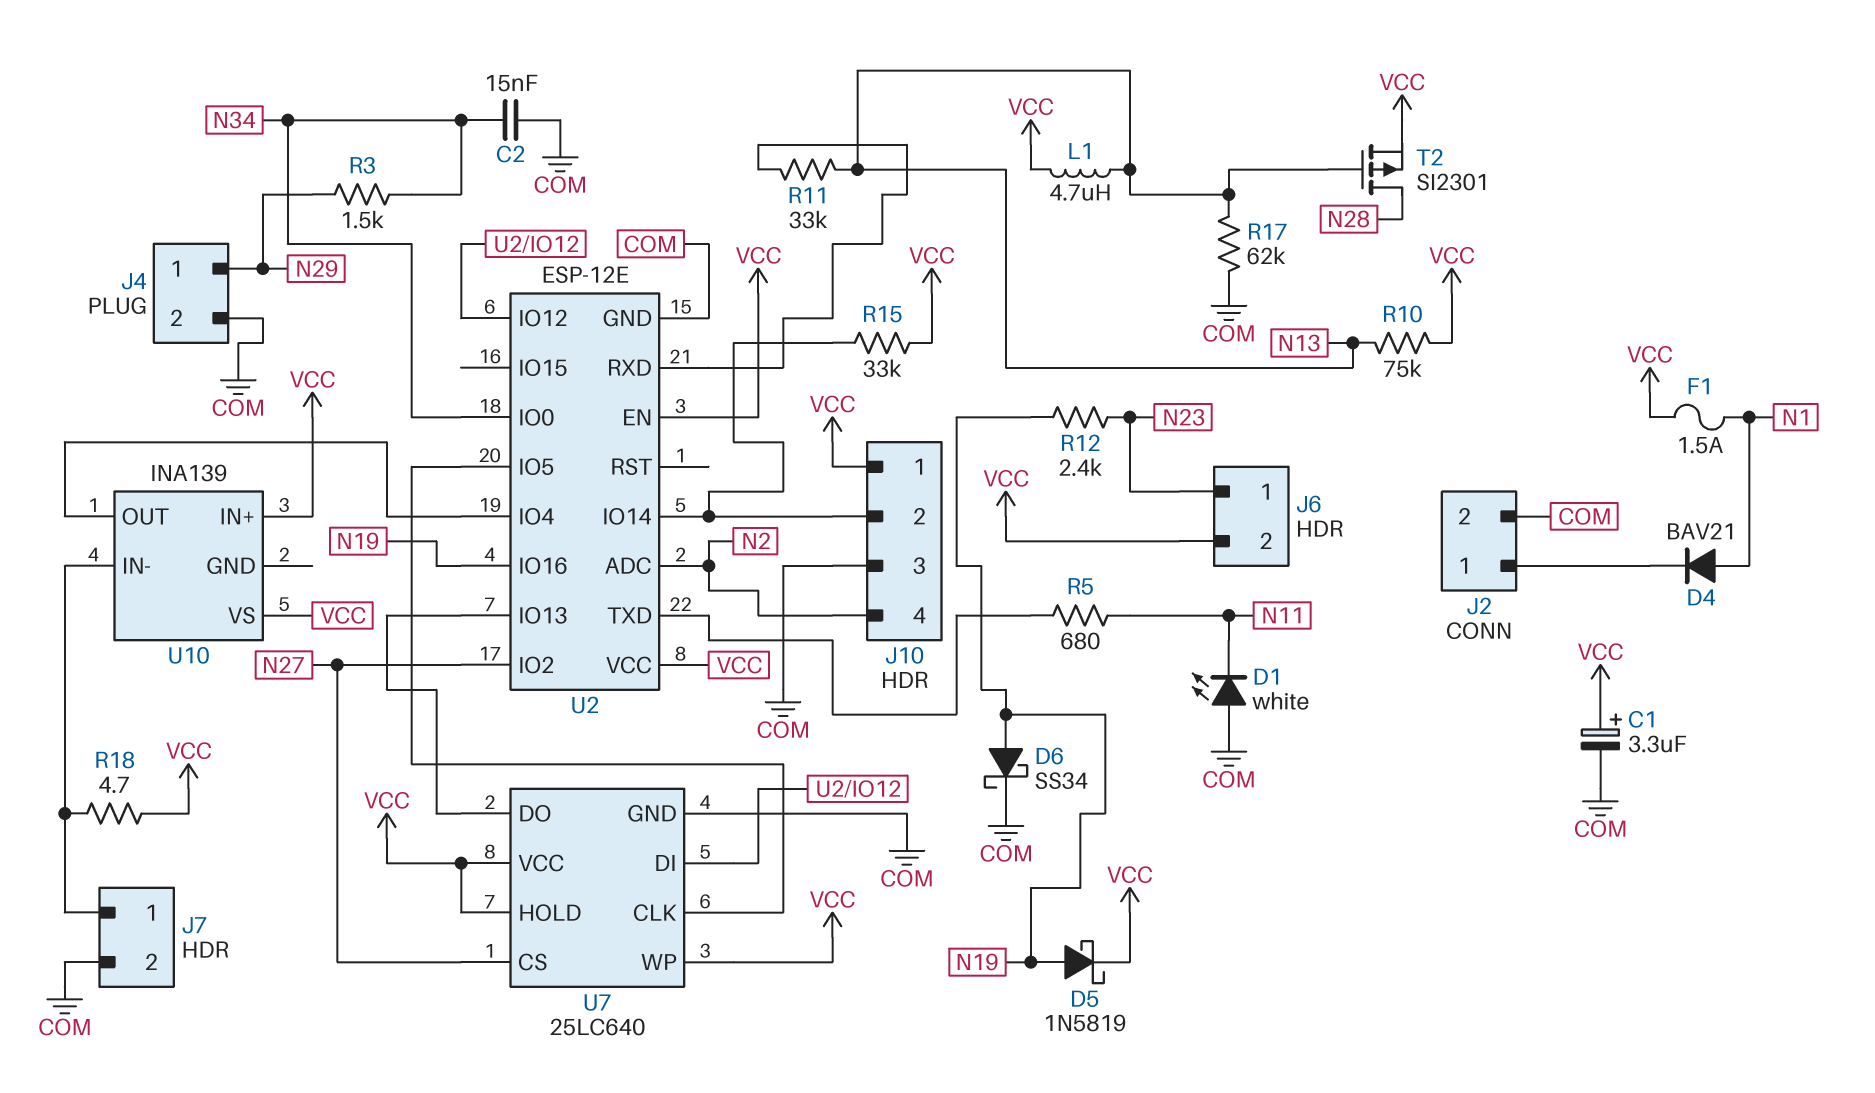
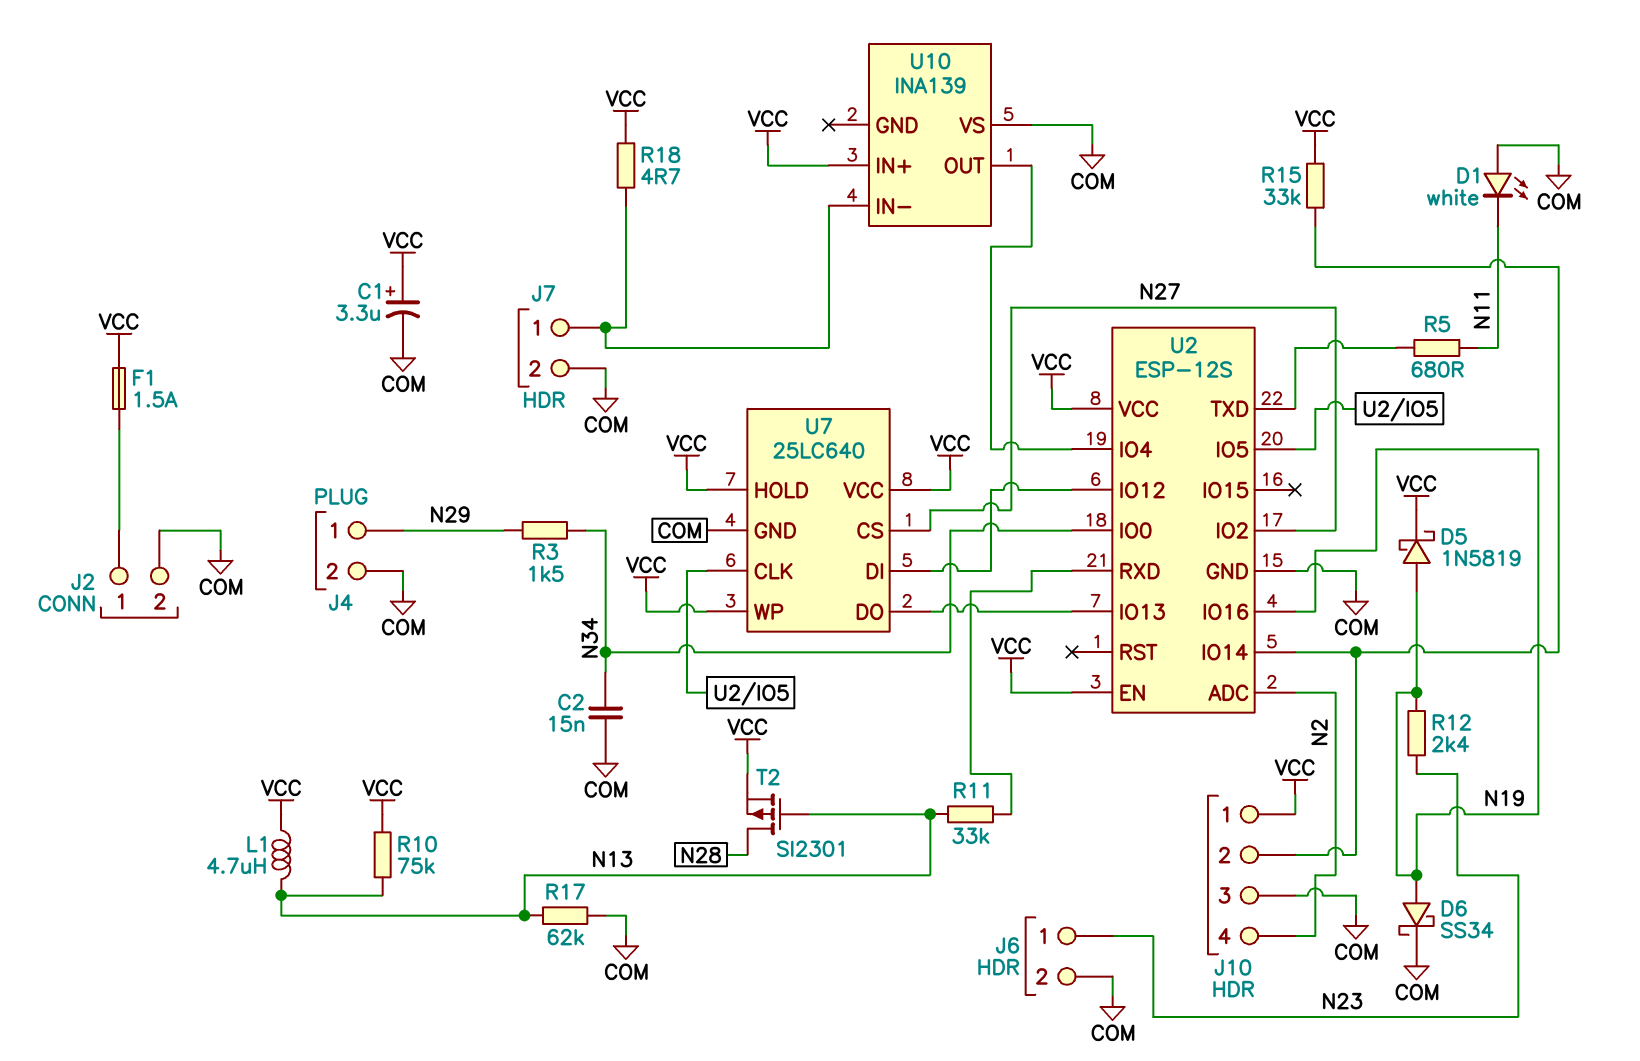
D4: diode BAV21 (A N1, K J2/1) -> none
F1: 1.5A (N1, VCC) -> 1.5A (J2/1, VCC)
J6 pin 2: VCC -> COM
U2: ESP-12E -> ESP-12S
U10 pin VS: VCC -> COM

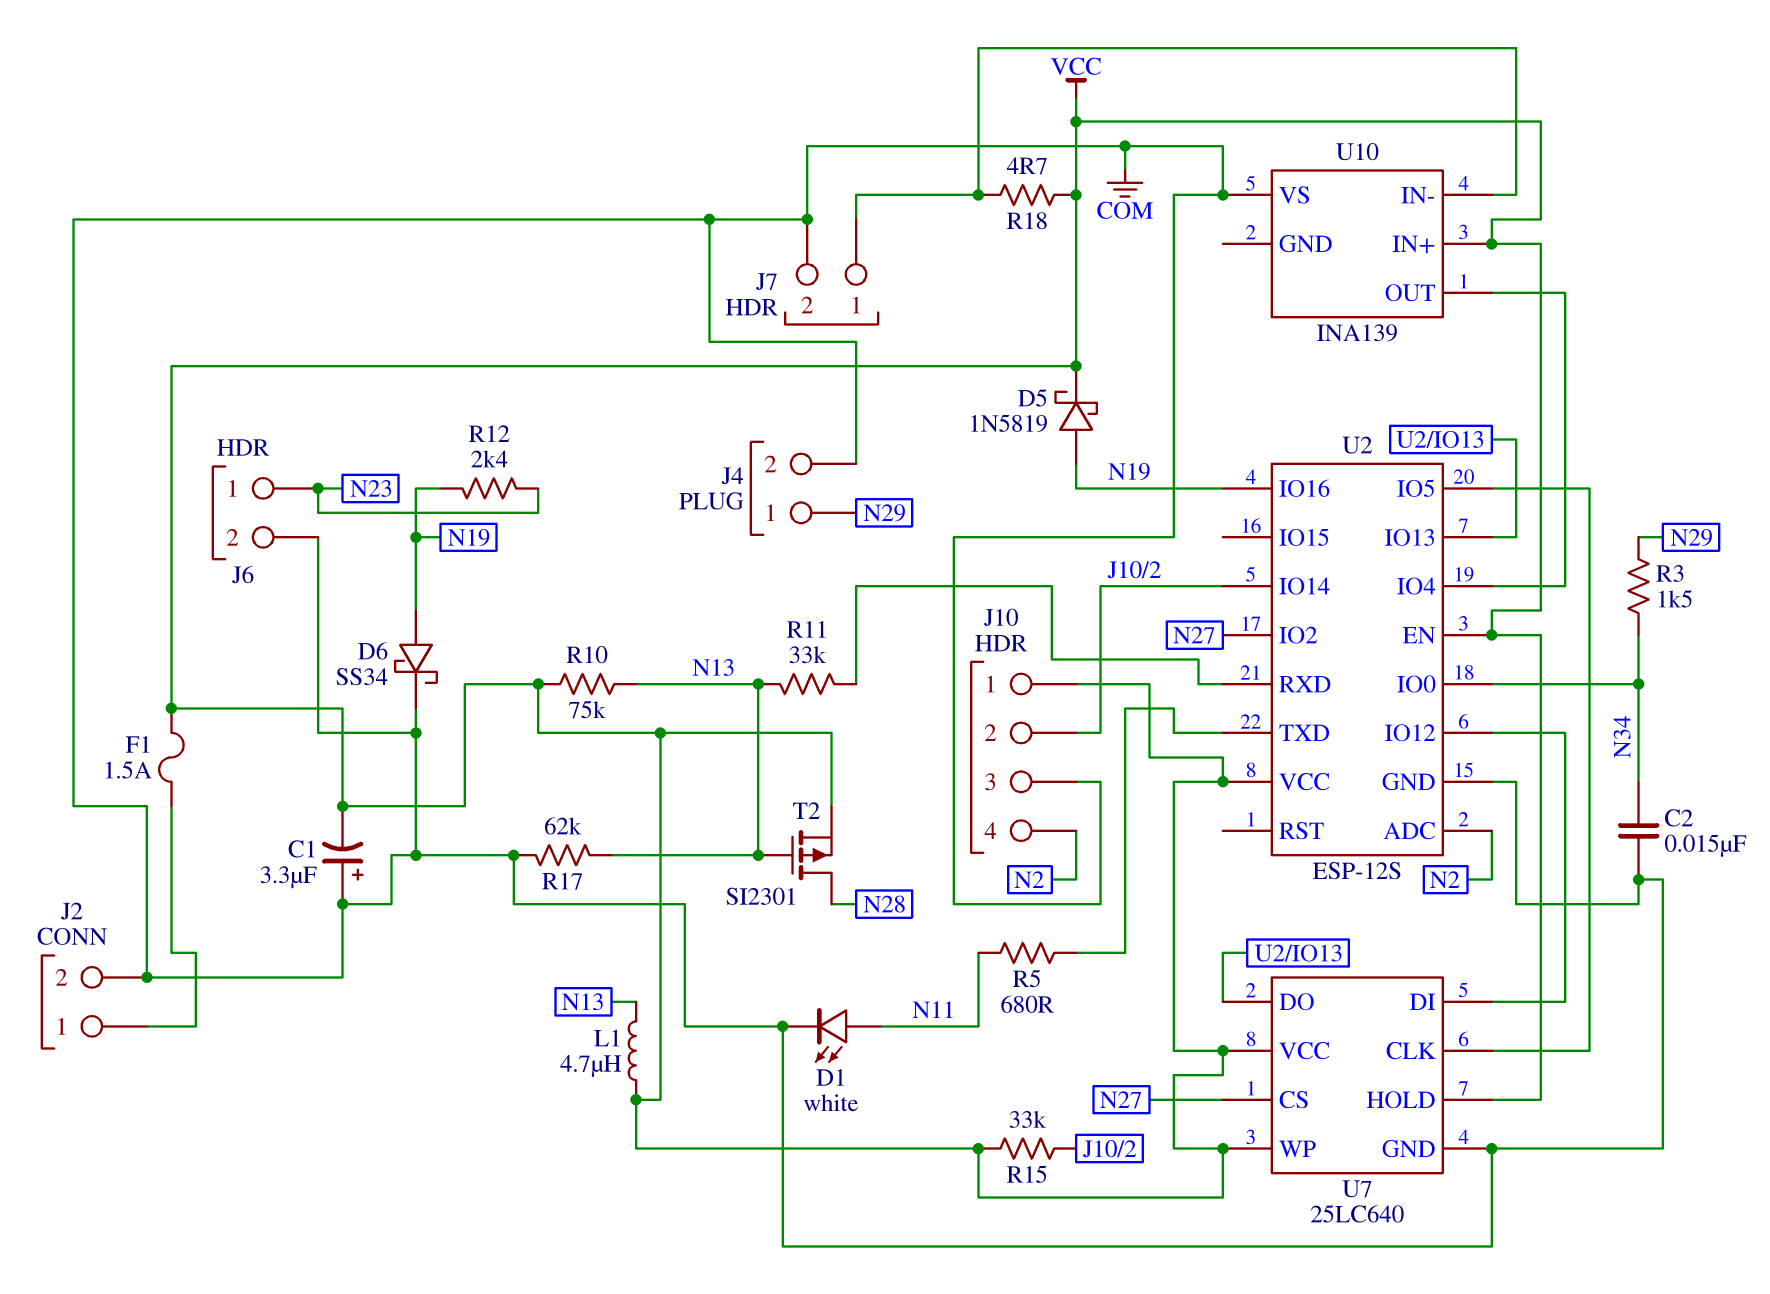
C1: 3.3uF (plus VCC, minus COM) -> 3.3uF (plus COM, minus VCC)
D1: LED white (A COM, K N11) -> LED white (A N11, K COM)

